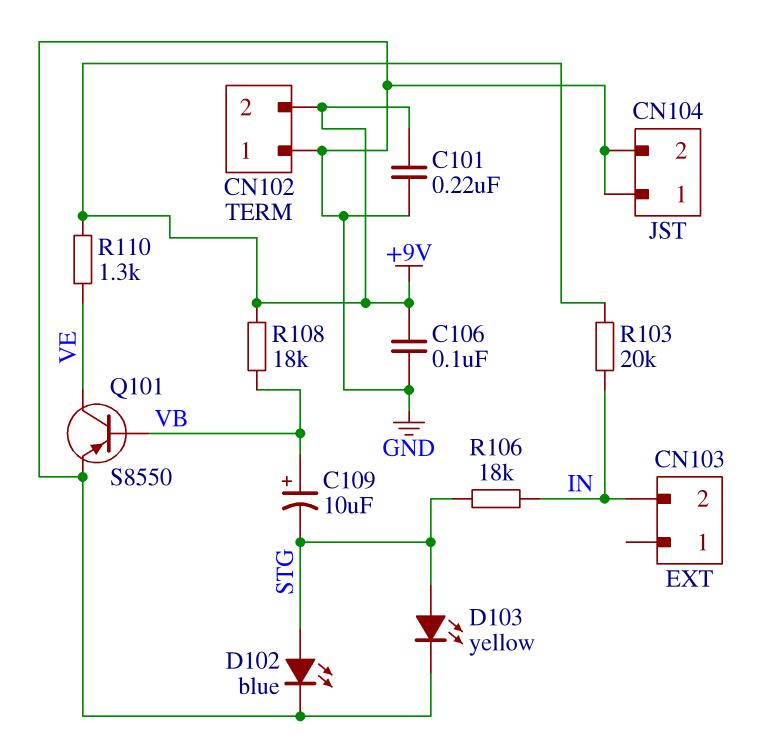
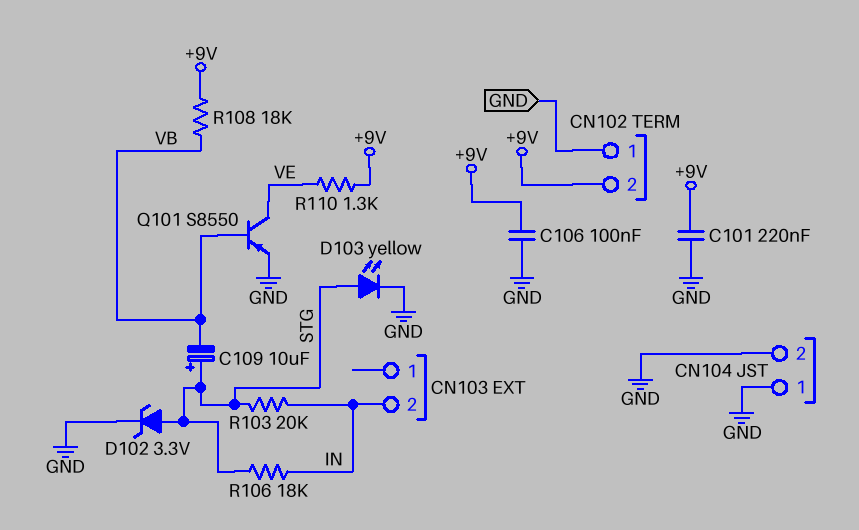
C109: 10uF (plus VB, minus STG) -> 10uF (plus STG, minus VB)
D102: LED blue (A STG, K GND) -> zener 3.3V (A STG, K GND)
R103: 20k (+9V, IN) -> 20k (IN, STG)

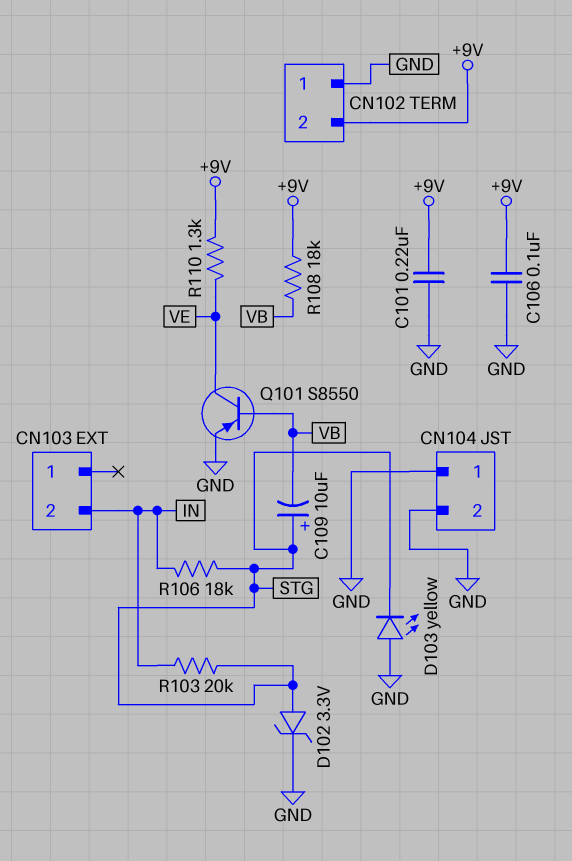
D103: LED yellow (A STG, K GND) -> LED yellow (A GND, K STG)

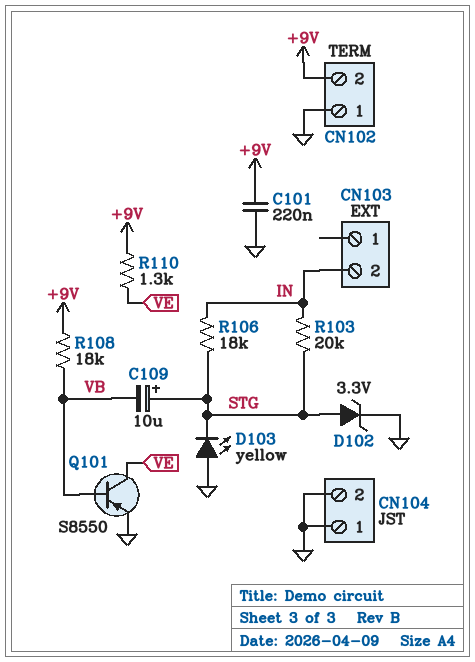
C106: 100nF (+9V, GND) -> none

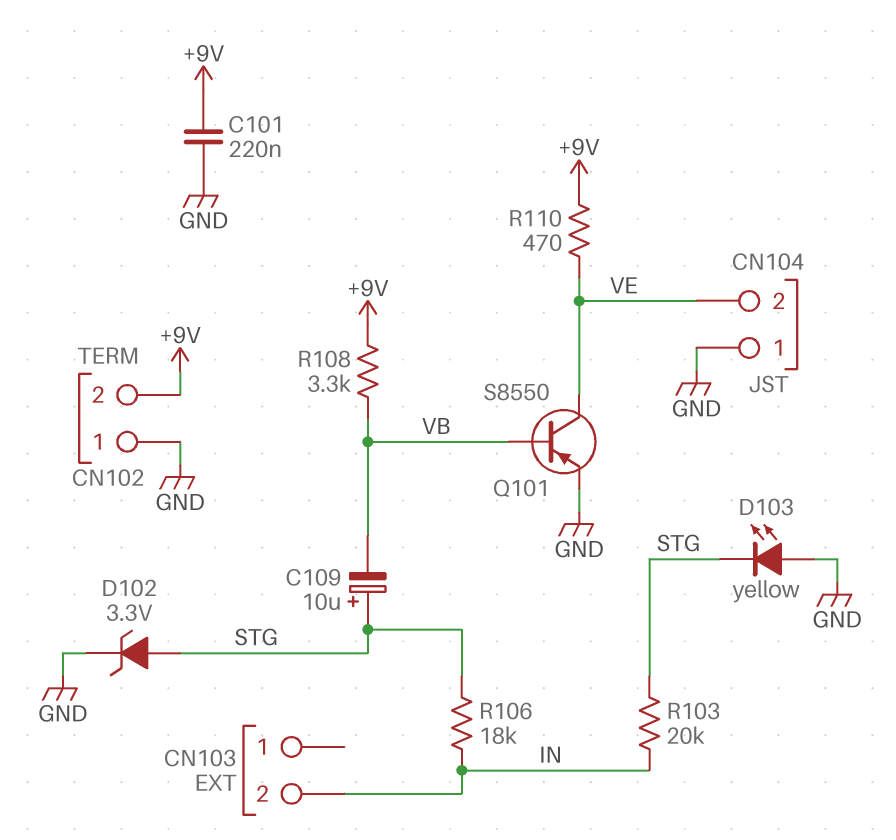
CN104 pin 2: GND -> VE
R108: 18k (+9V, VB) -> 3.3k (+9V, VB)
R110: 1.3k (+9V, VE) -> 470 (+9V, VE)

